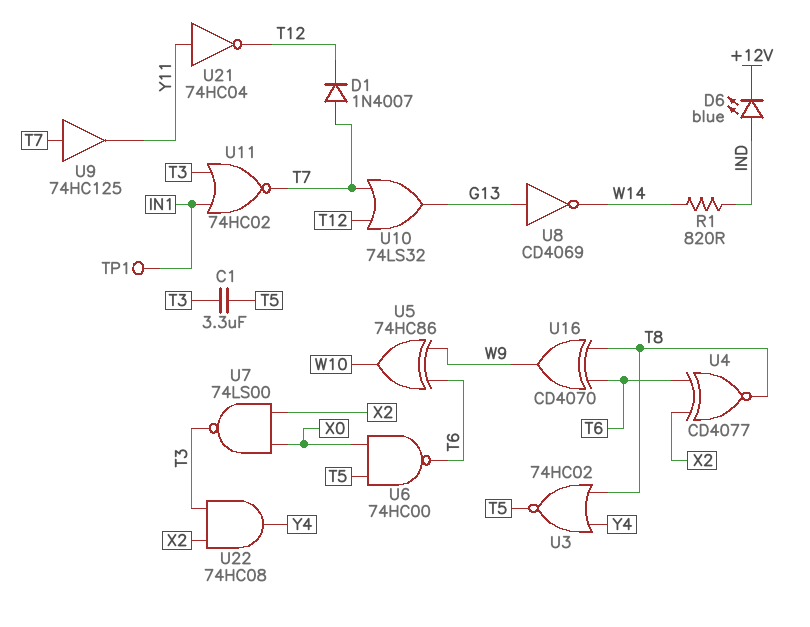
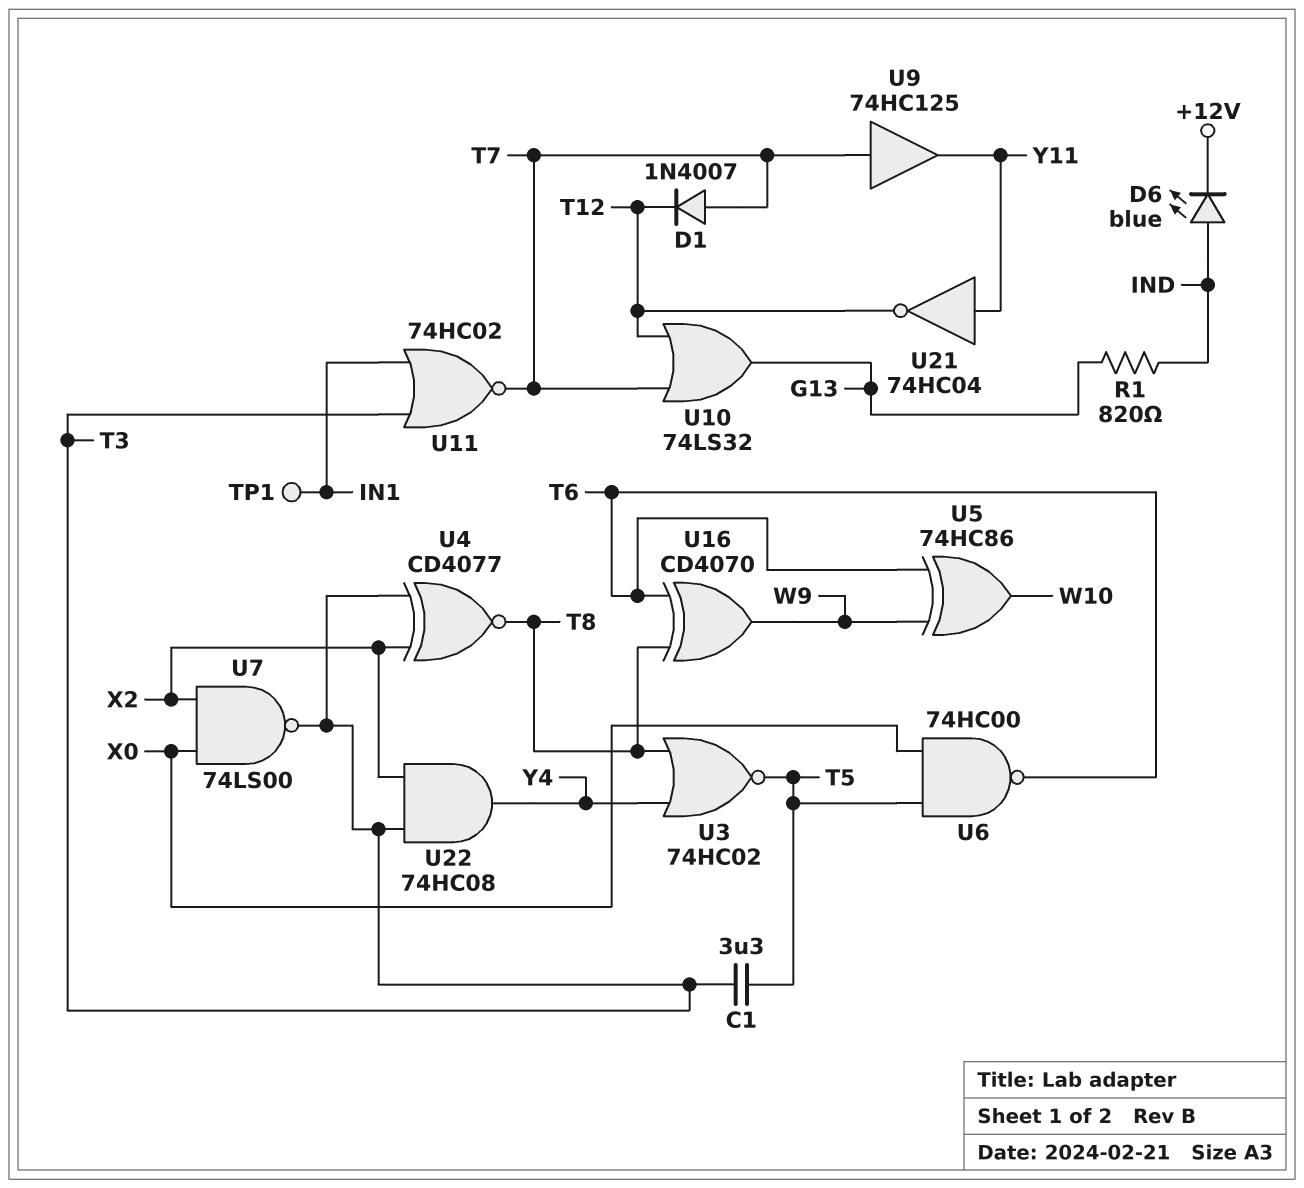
R1: 820 (IND, W14) -> 820 (G13, IND)
U4: XNOR CD4077 (in T6, in X2, out T8) -> XNOR CD4077 (in T3, in X2, out T8)
U8: NOT CD4069 (in G13, out W14) -> none

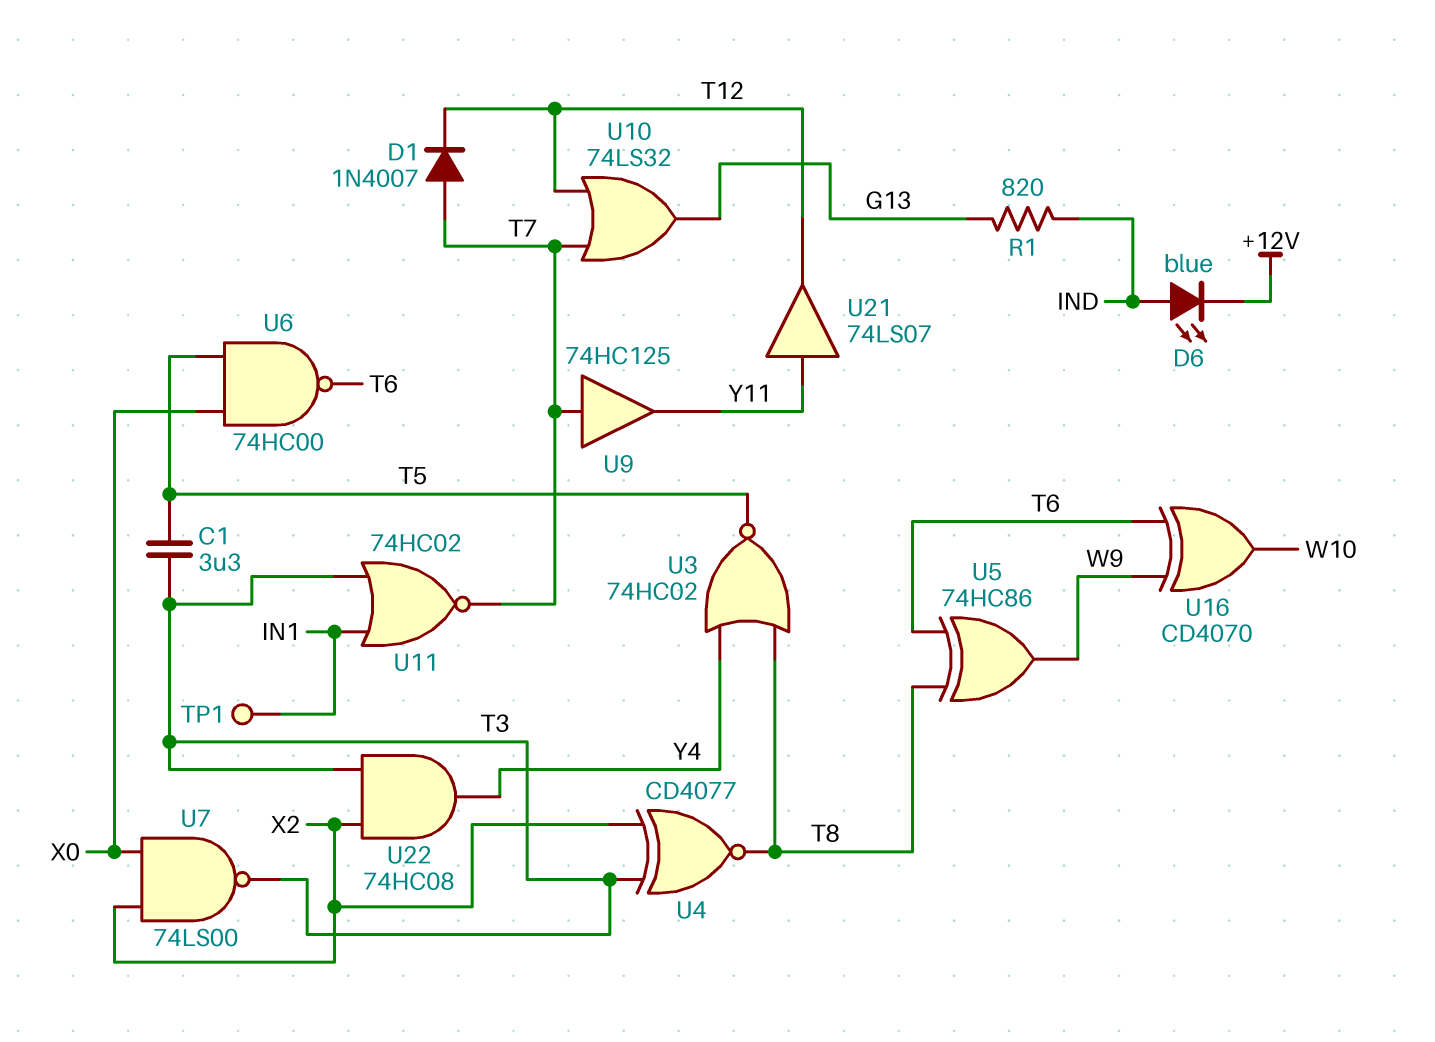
U5: XOR 74HC86 (in T6, in W9, out W10) -> XOR 74HC86 (in T6, in T8, out W9)
U16: XOR CD4070 (in T6, in T8, out W9) -> XOR CD4070 (in T6, in W9, out W10)
U21: NOT 74HC04 (in Y11, out T12) -> buffer 74LS07 (in Y11, out T12)

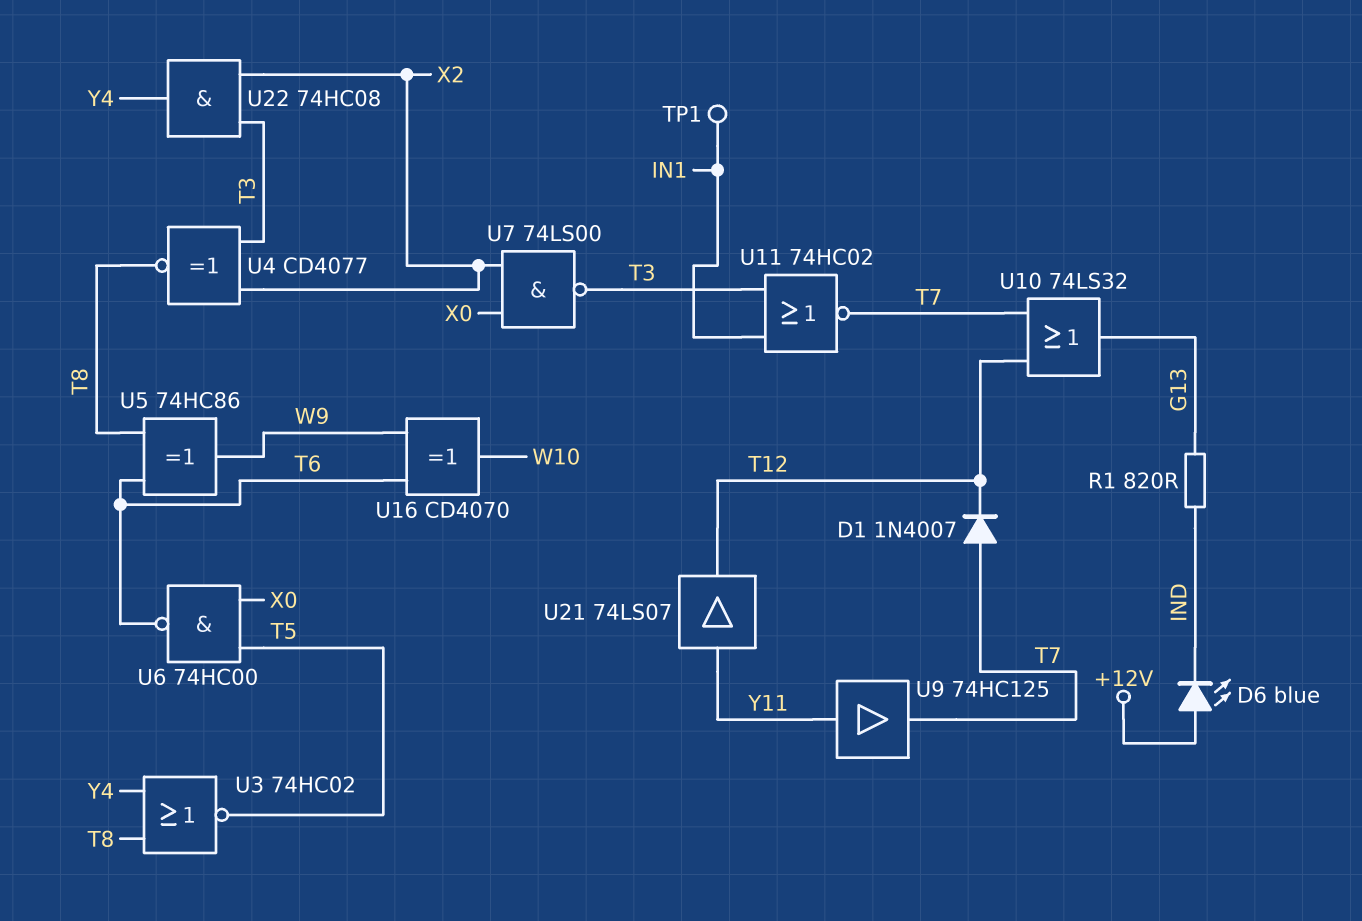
C1: 3.3uF (T3, T5) -> none
D6: LED blue (A IND, K +12V) -> LED blue (A +12V, K IND)
U9: buffer 74HC125 (in T7, out Y11) -> buffer 74HC125 (in Y11, out T7)

